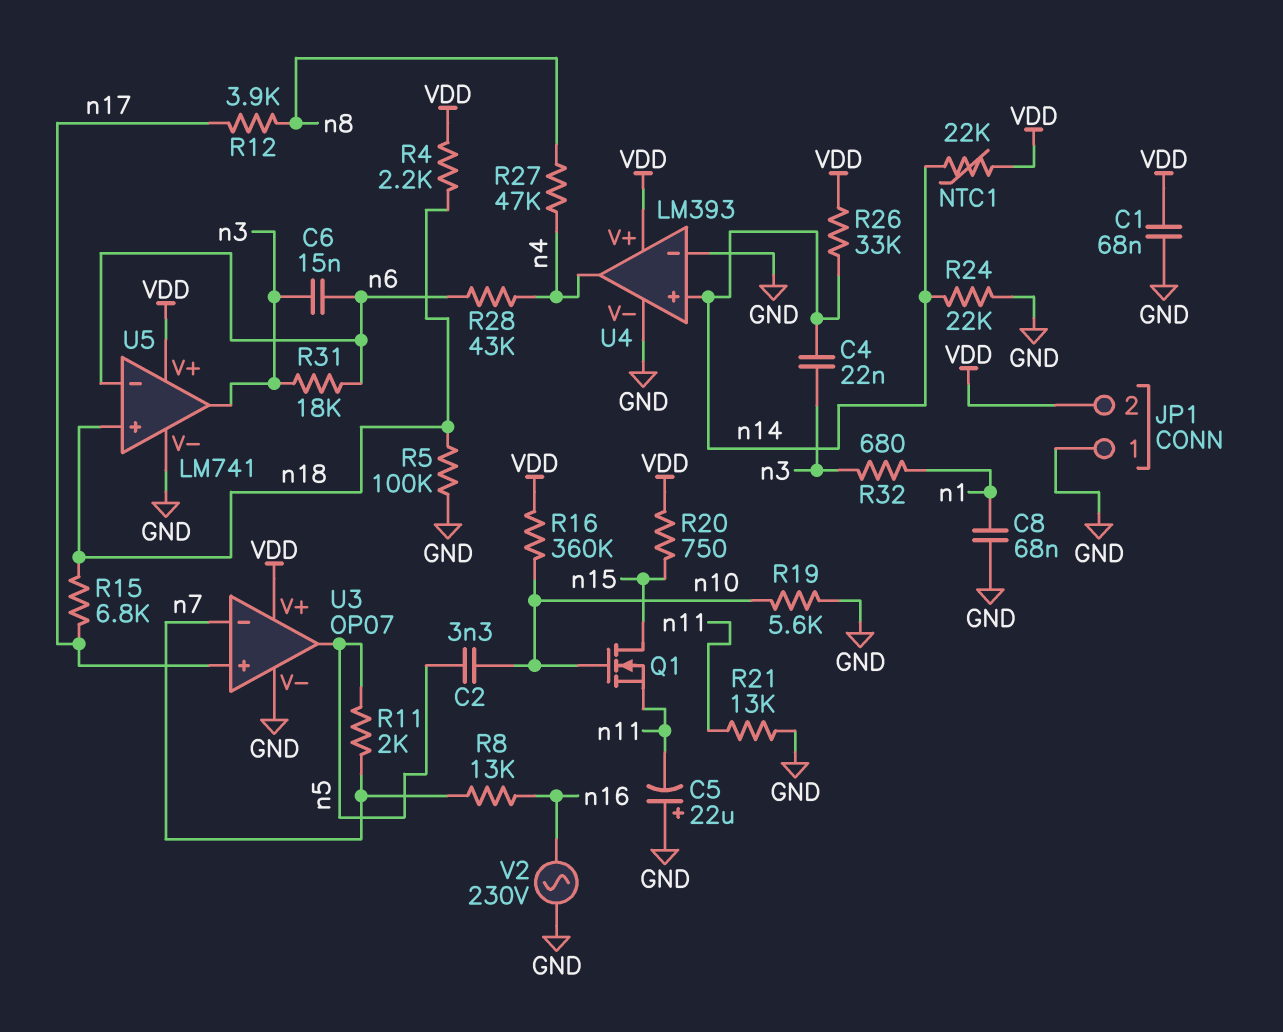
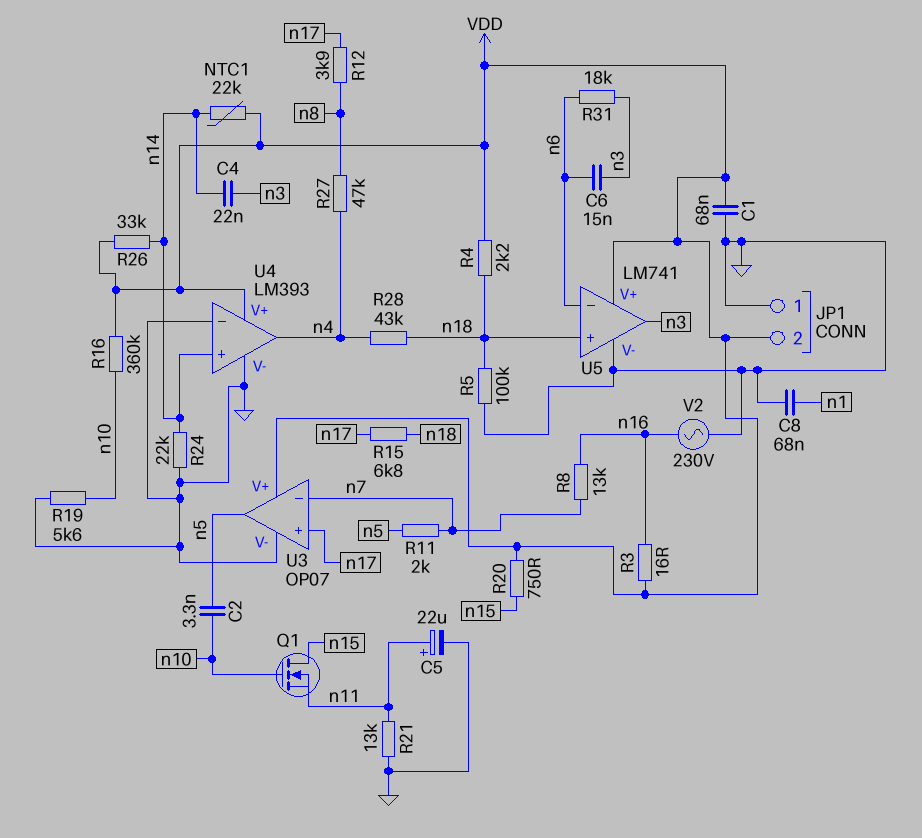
C5: 22uF (plus GND, minus n11) -> 22uF (plus n11, minus GND)
R3: none -> 16 (VDD, n16)
R28: 43k (n4, n6) -> 43k (n4, n18)
R32: 680 (n1, n3) -> none

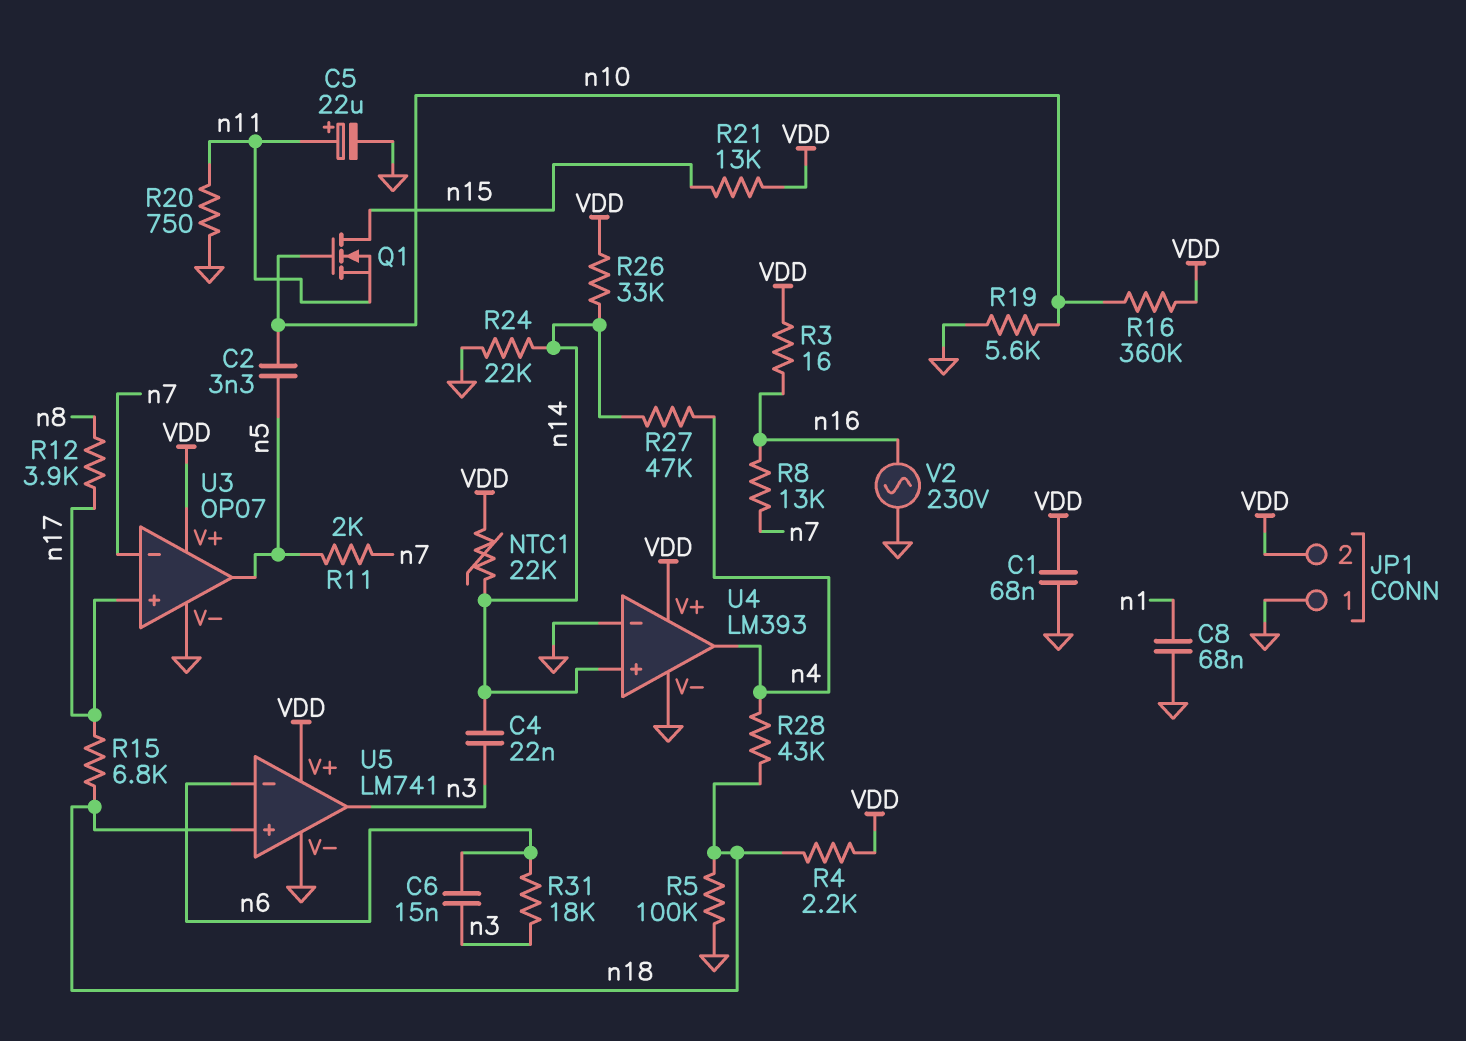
R20: 750 (VDD, n15) -> 750 (GND, n11)
R21: 13k (GND, n11) -> 13k (VDD, n15)
R27: 47k (n4, n8) -> 47k (n4, n14)

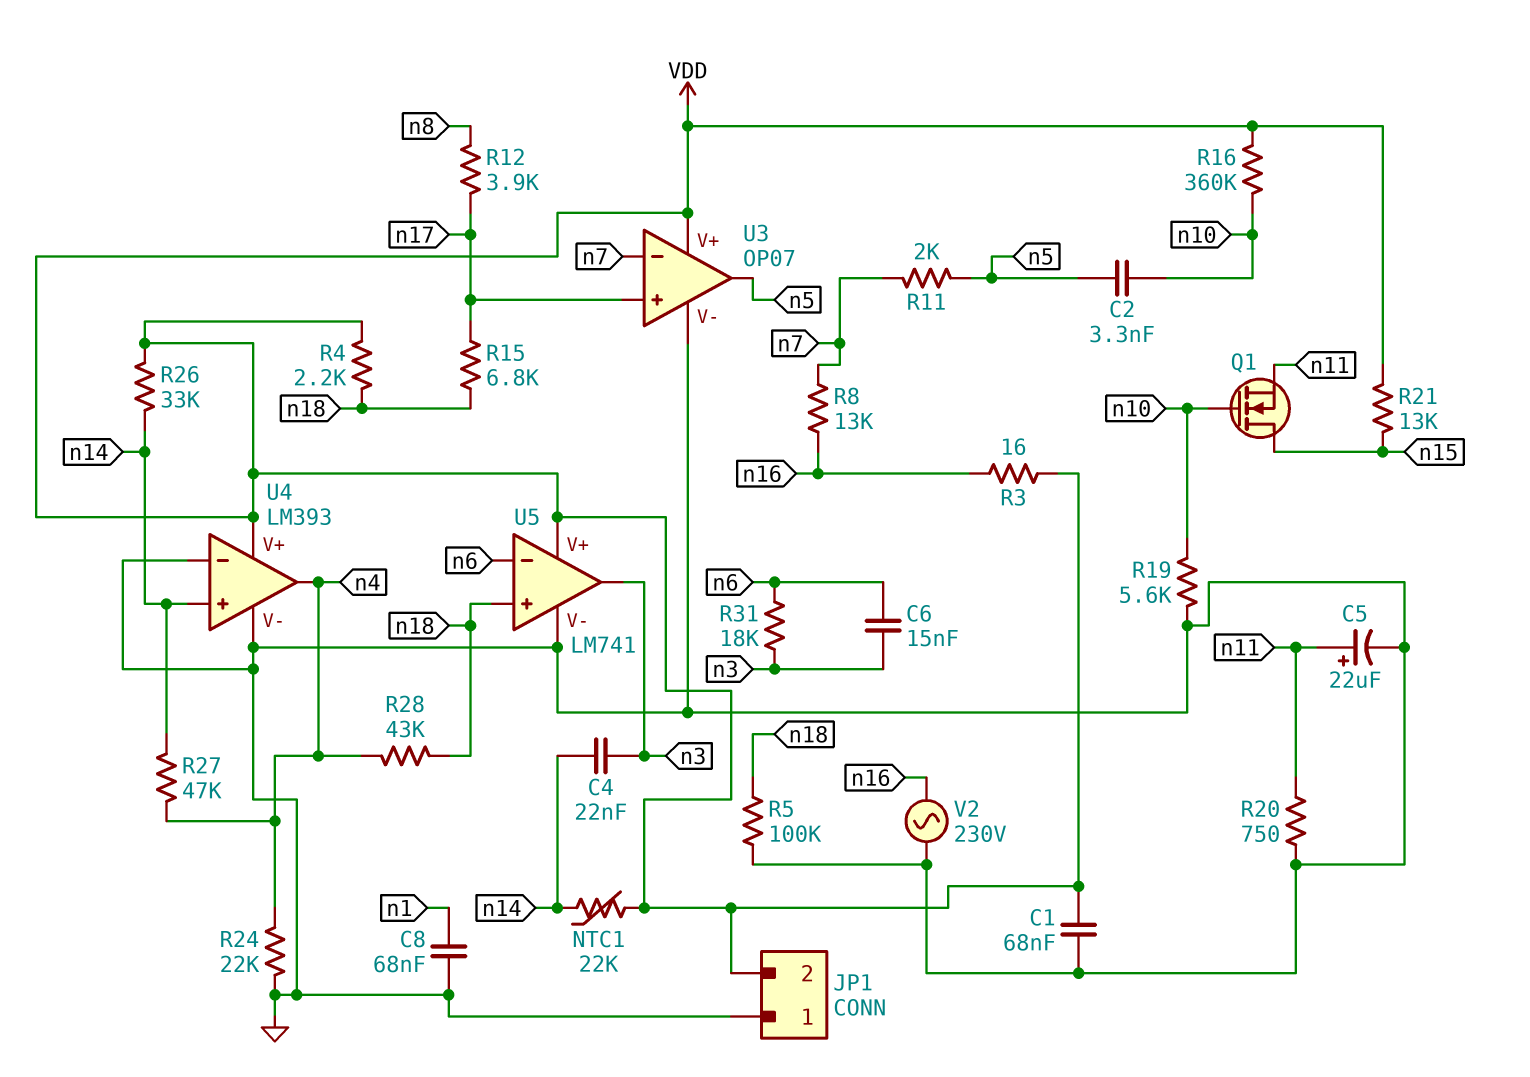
R24: 22k (GND, n14) -> 22k (GND, n4)

